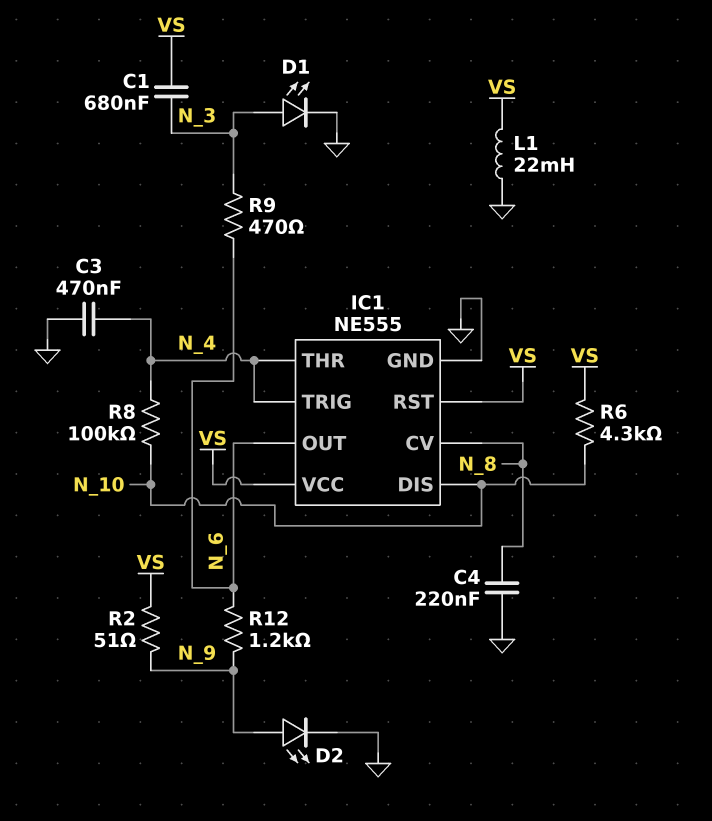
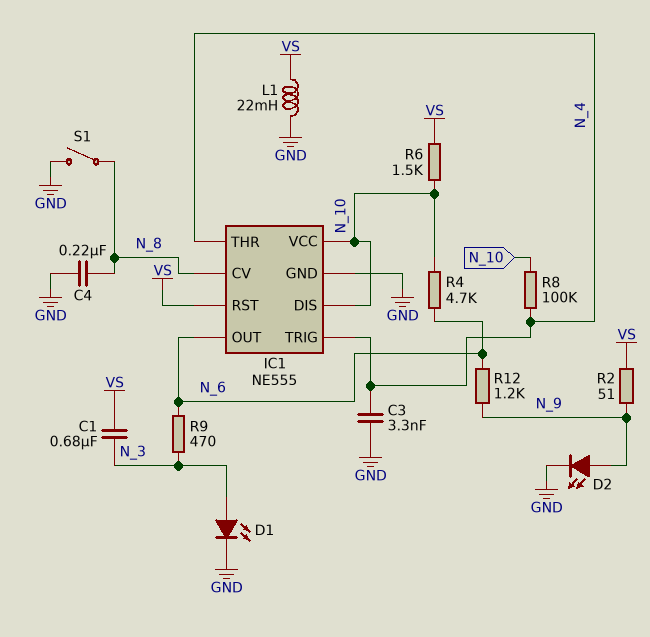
C3: 470nF (GND, N_4) -> 3.3nF (GND, N_4)
IC1 pin VCC: VS -> N_10
R4: none -> 4.7k (N_6, N_10)
R6: 4.3k (N_10, VS) -> 1.5k (N_10, VS)
S1: none -> switch (GND, N_8)

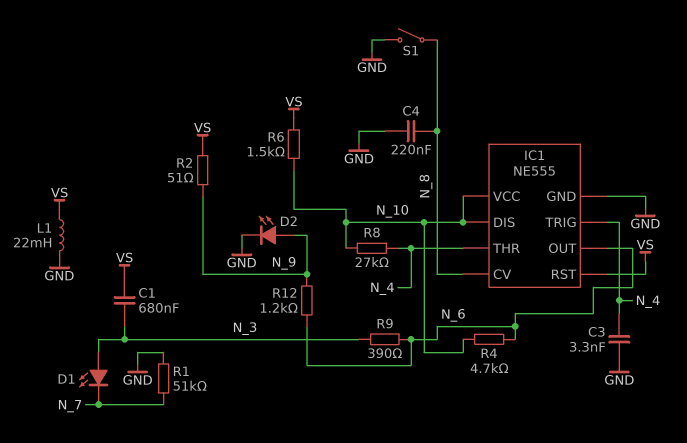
D1: LED (A N_3, K GND) -> LED (A N_3, K N_7)
R1: none -> 51k (GND, N_7)
R8: 100k (N_4, N_10) -> 27k (N_4, N_10)
R9: 470 (N_3, N_6) -> 390 (N_3, N_6)

